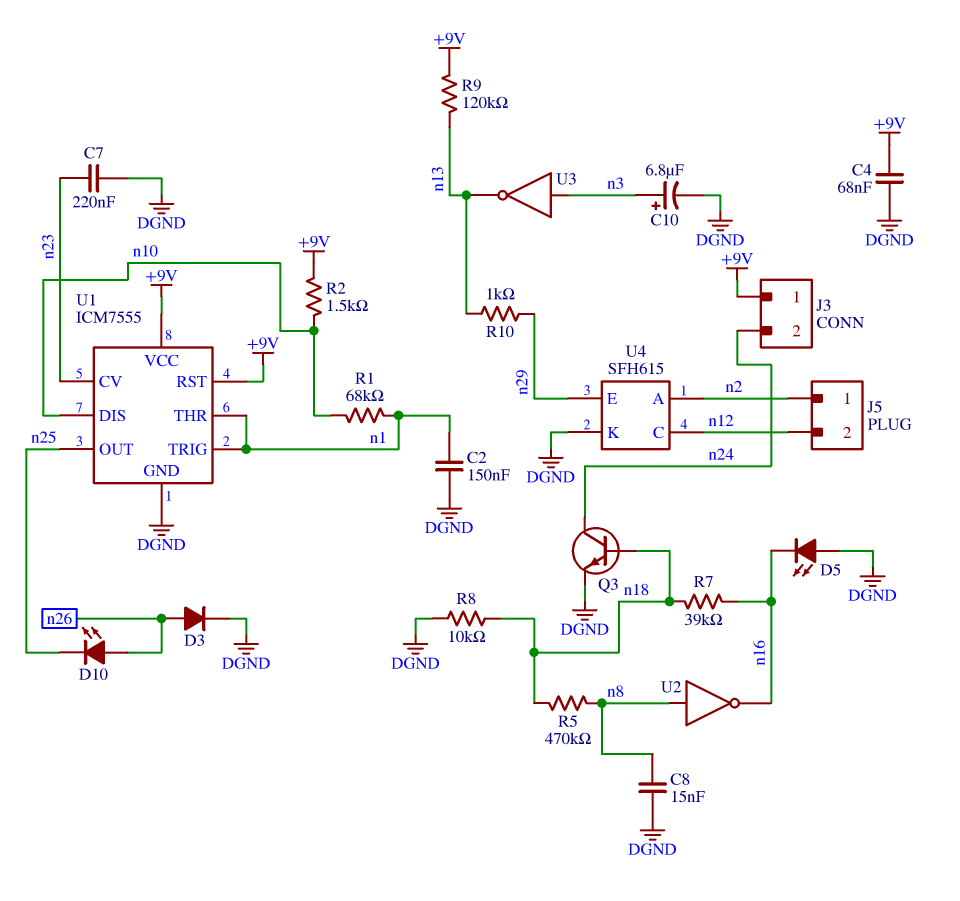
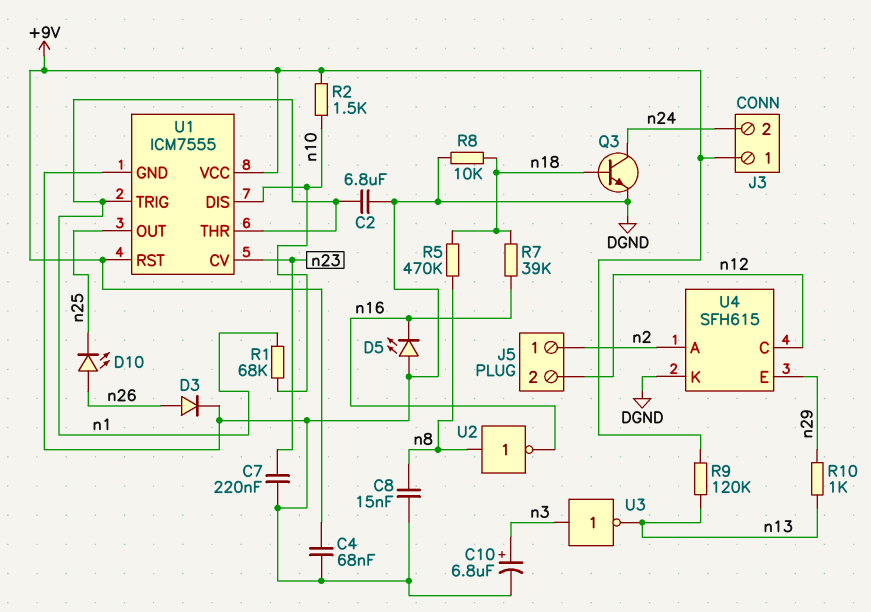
C2: 150nF (DGND, n1) -> 6.8uF (DGND, n1)

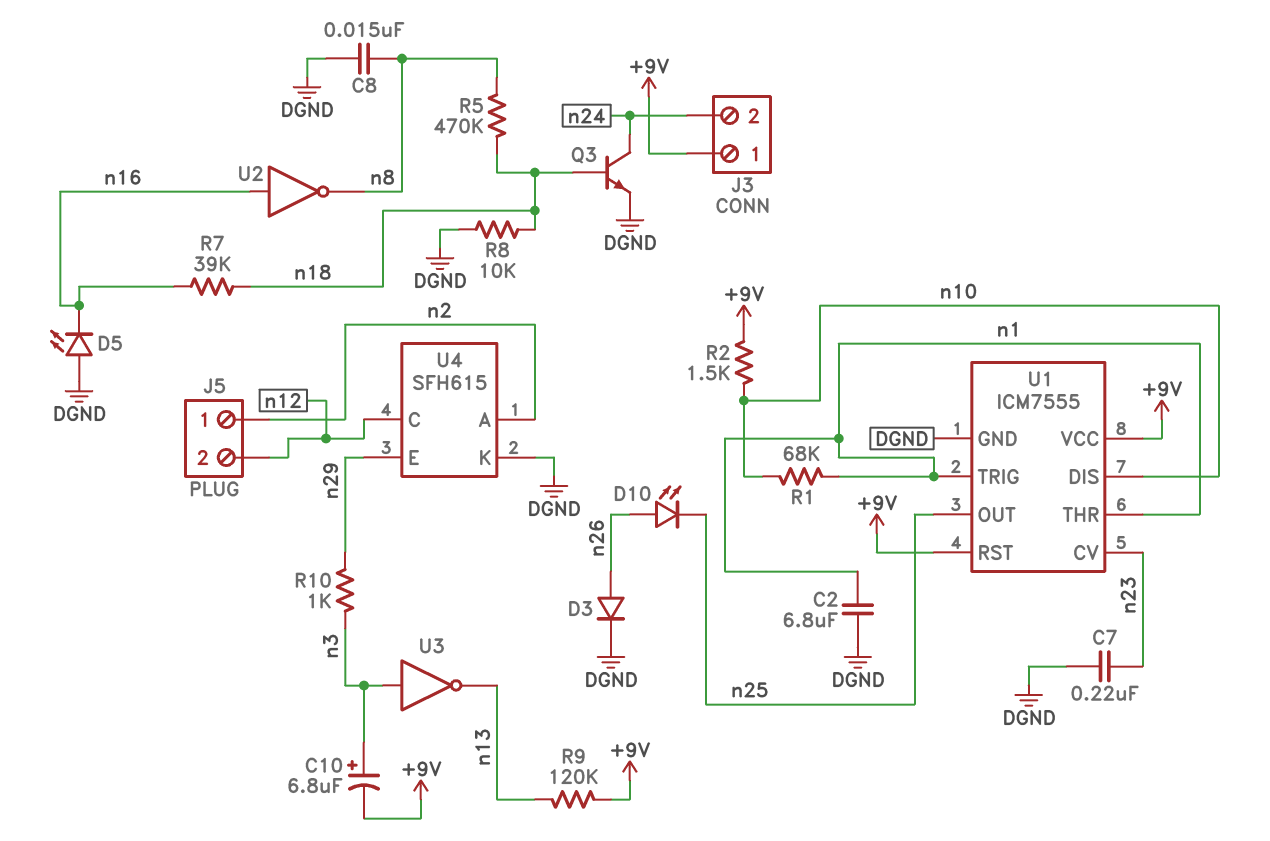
C4: 68nF (+9V, DGND) -> none
C10: 6.8uF (plus n3, minus DGND) -> 6.8uF (plus n3, minus +9V)
R10: 1k (n13, n29) -> 1k (n3, n29)
U2: NOT (in n8, out n16) -> NOT (in n16, out n8)

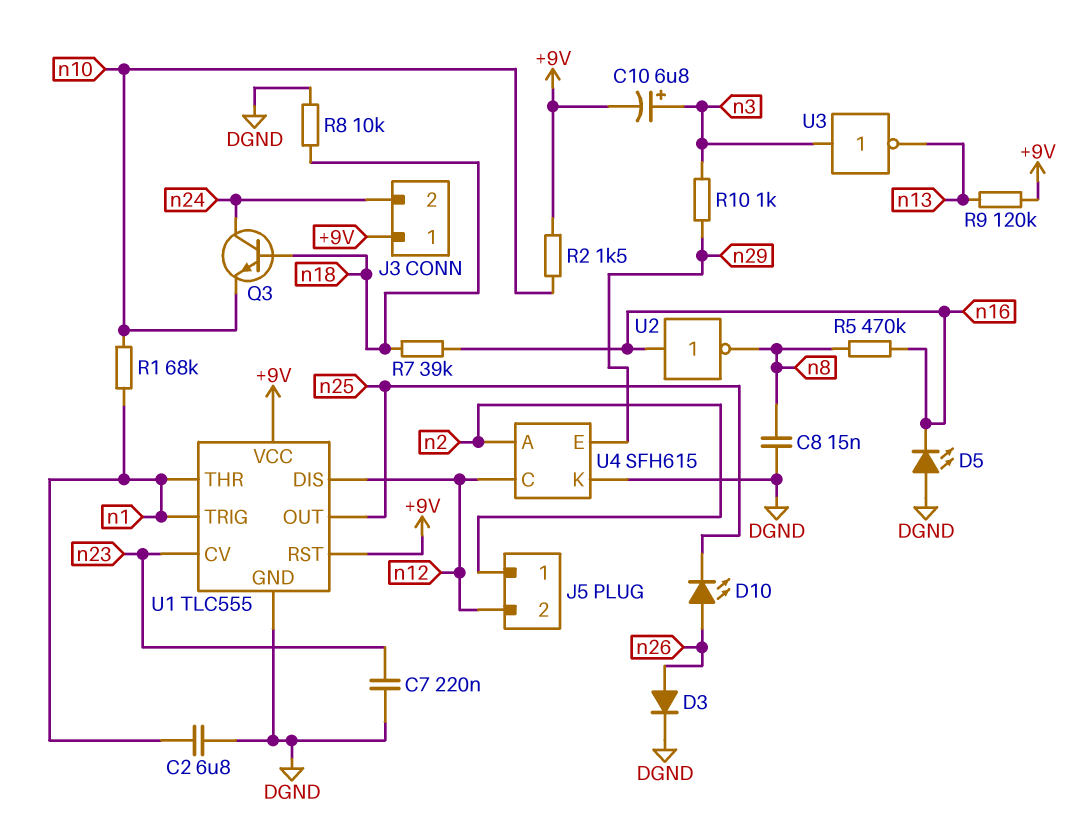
Q3: NPN (B n18, C n24, E DGND) -> NPN (B n18, C n24, E n10)
R5: 470k (n8, n18) -> 470k (n8, n16)
U1: ICM7555 -> TLC555
U1 pin DIS: n10 -> n12

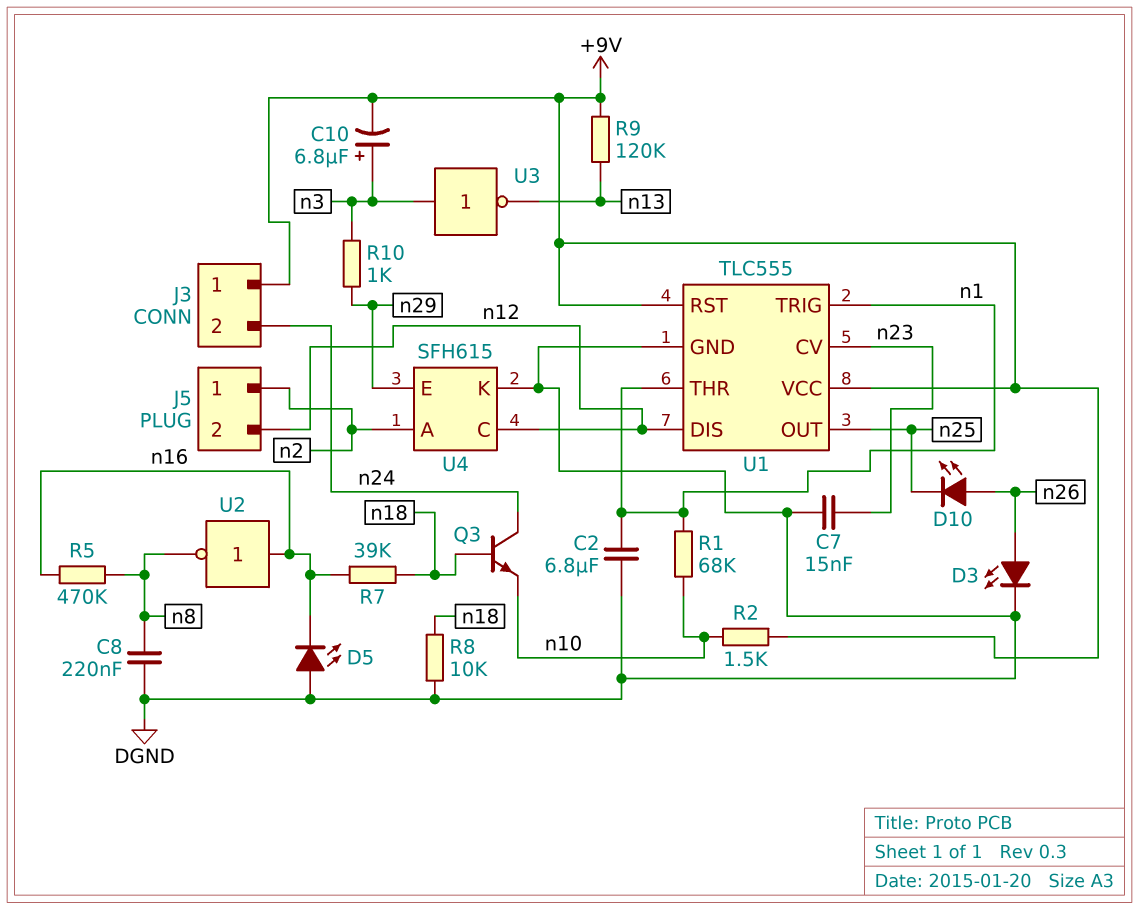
C7: 220nF (DGND, n23) -> 15nF (DGND, n23)
C8: 15nF (DGND, n8) -> 220nF (DGND, n8)
D3: diode (A n26, K DGND) -> LED (A n26, K DGND)

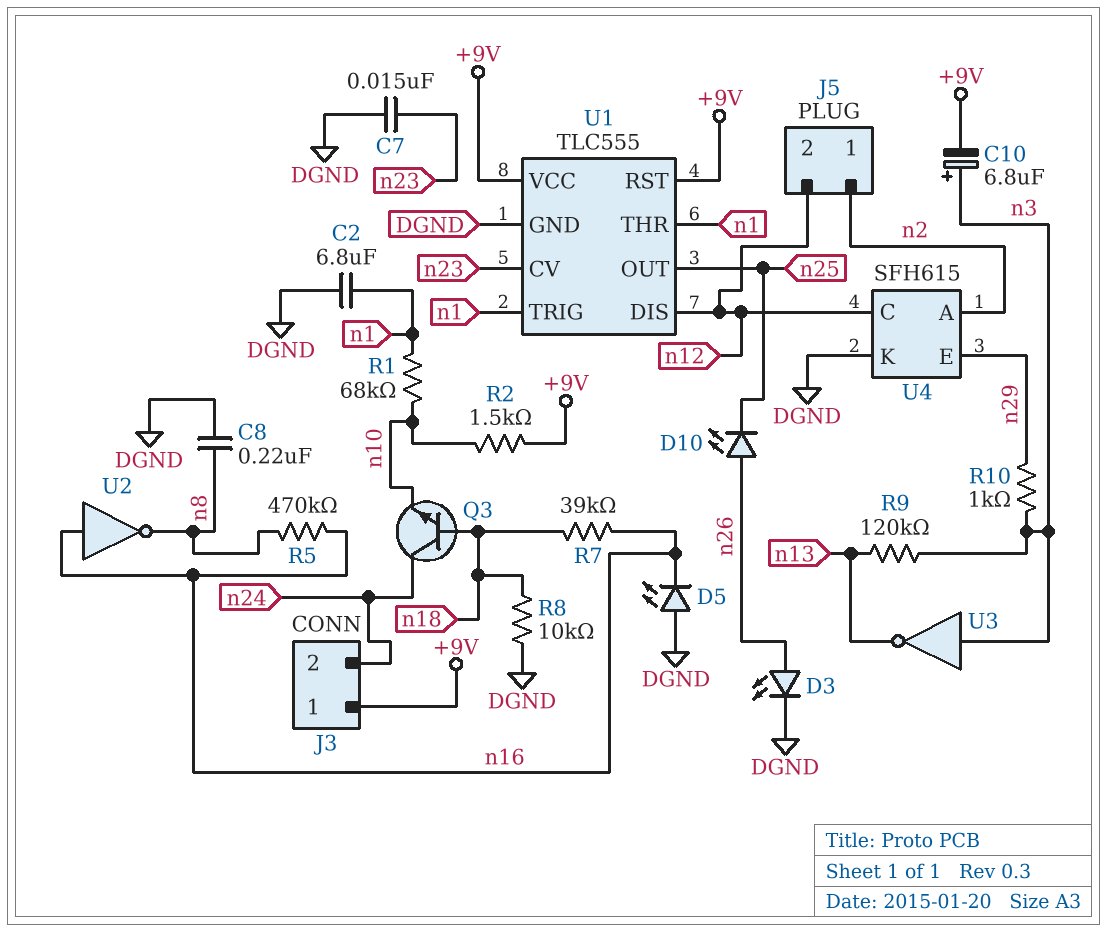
R9: 120k (+9V, n13) -> 120k (n3, n13)

